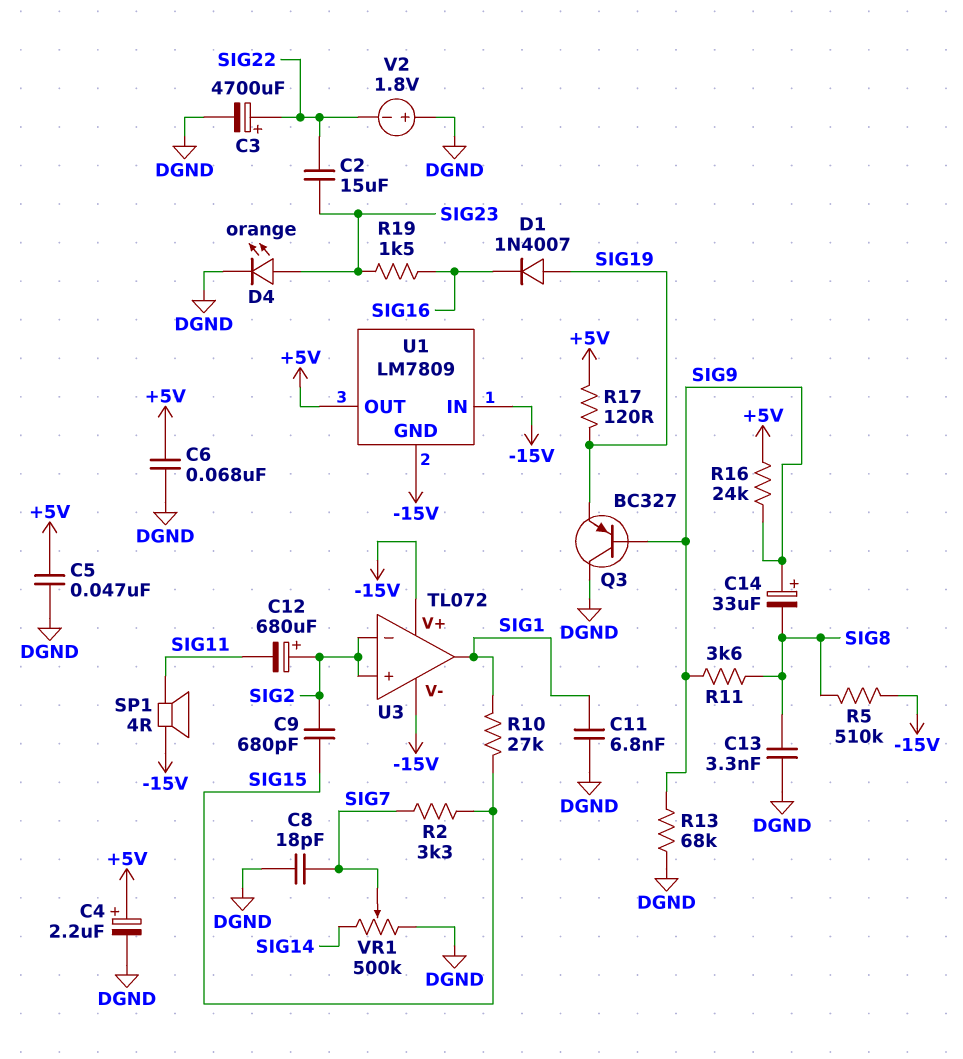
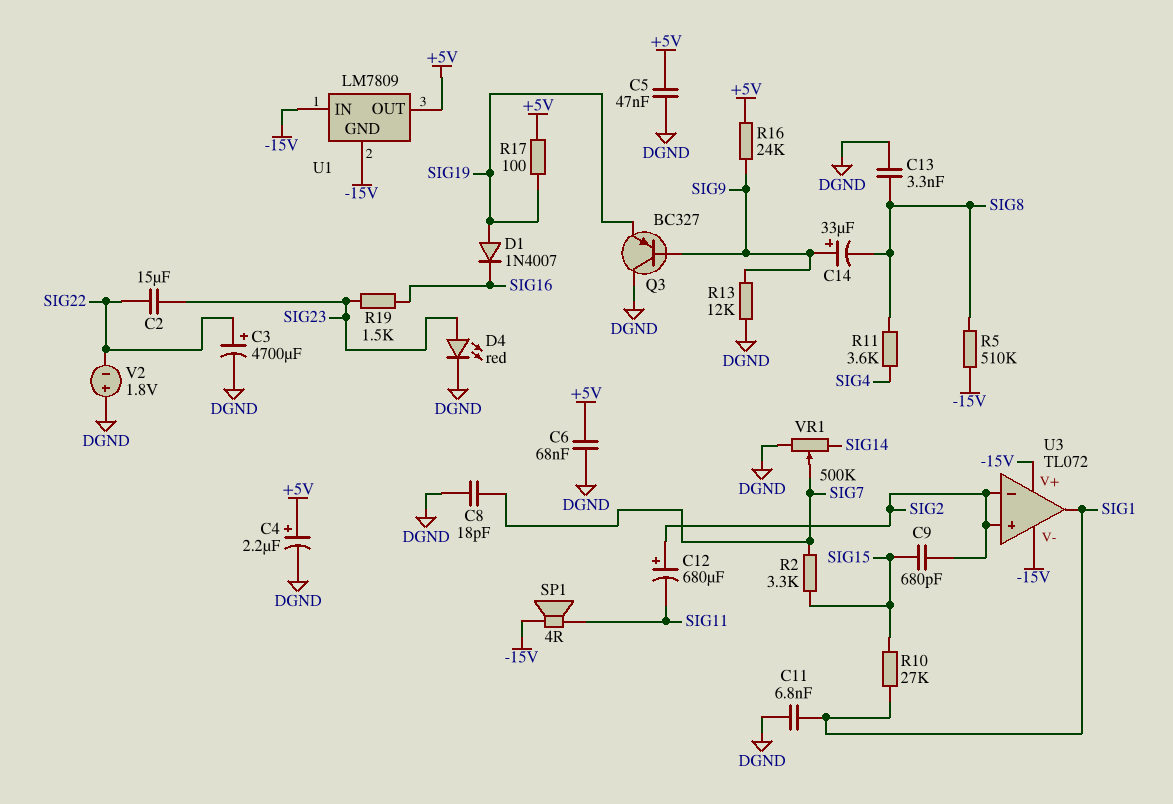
D4: LED orange (A SIG23, K DGND) -> LED red (A SIG23, K DGND)
R11: 3.6k (SIG8, SIG9) -> 3.6k (SIG4, SIG8)
R13: 68k (DGND, SIG9) -> 12k (DGND, SIG9)
R17: 120 (+5V, SIG19) -> 100 (+5V, SIG19)

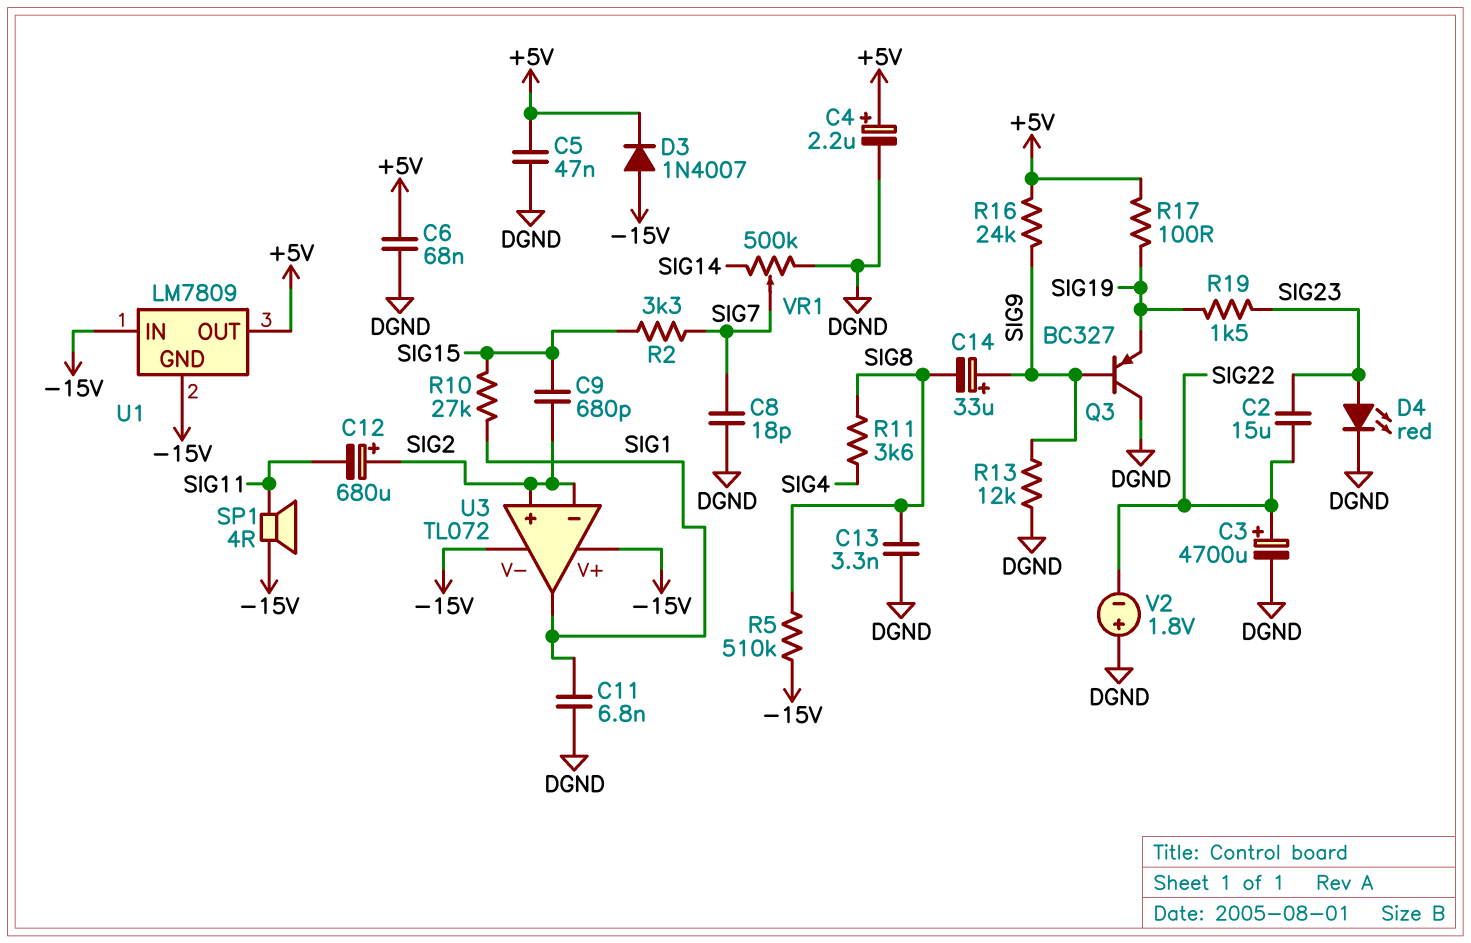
D1: diode 1N4007 (A SIG19, K SIG16) -> none
D3: none -> diode 1N4007 (A -15V, K +5V)
R19: 1.5k (SIG16, SIG23) -> 1.5k (SIG19, SIG23)

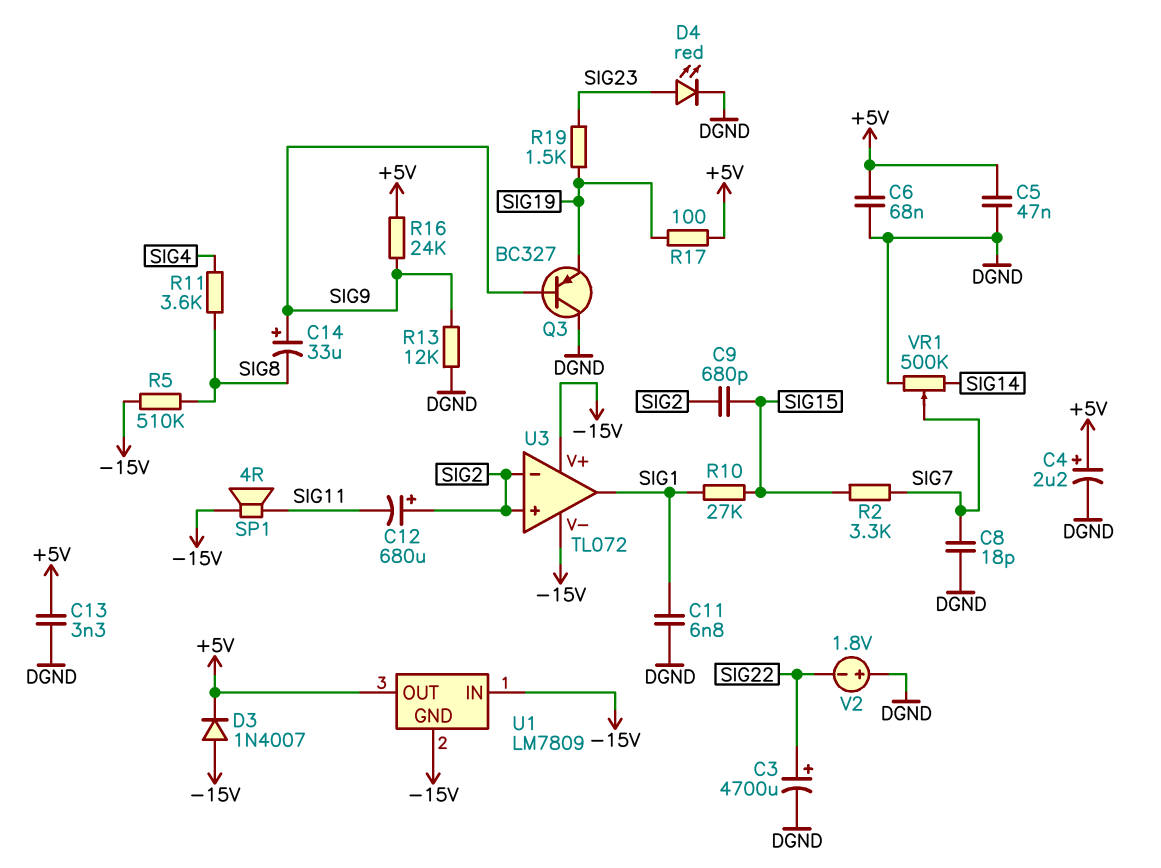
C2: 15uF (SIG22, SIG23) -> none
C13: 3.3nF (DGND, SIG8) -> 3.3nF (+5V, DGND)

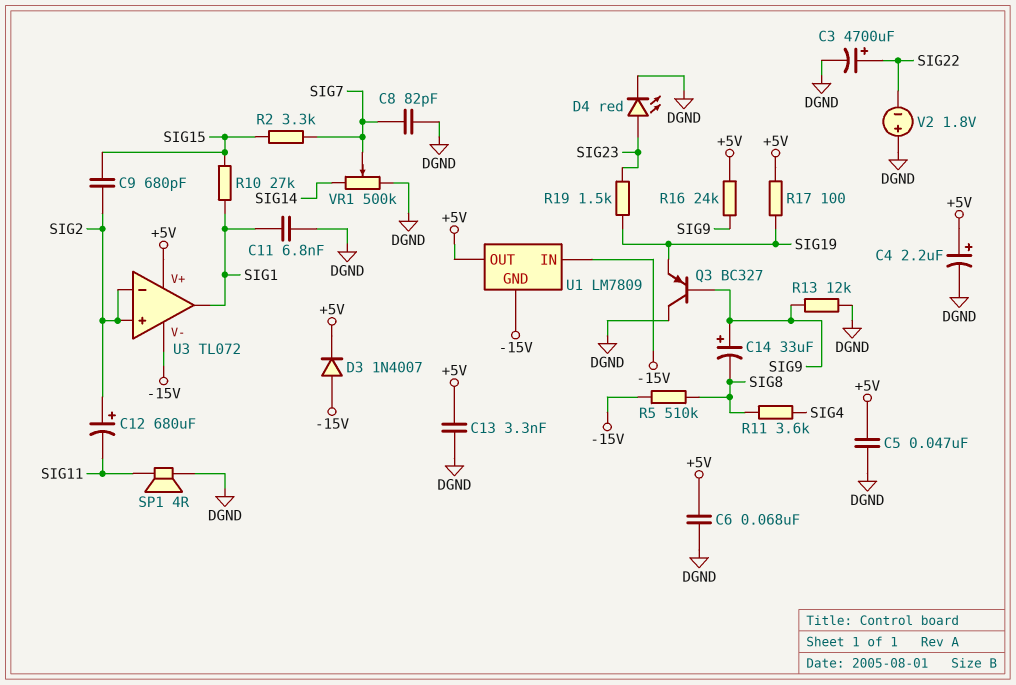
C8: 18pF (DGND, SIG7) -> 82pF (DGND, SIG7)
SP1: speaker 4R (-15V, SIG11) -> speaker 4R (DGND, SIG11)
U3 pin V+: -15V -> +5V

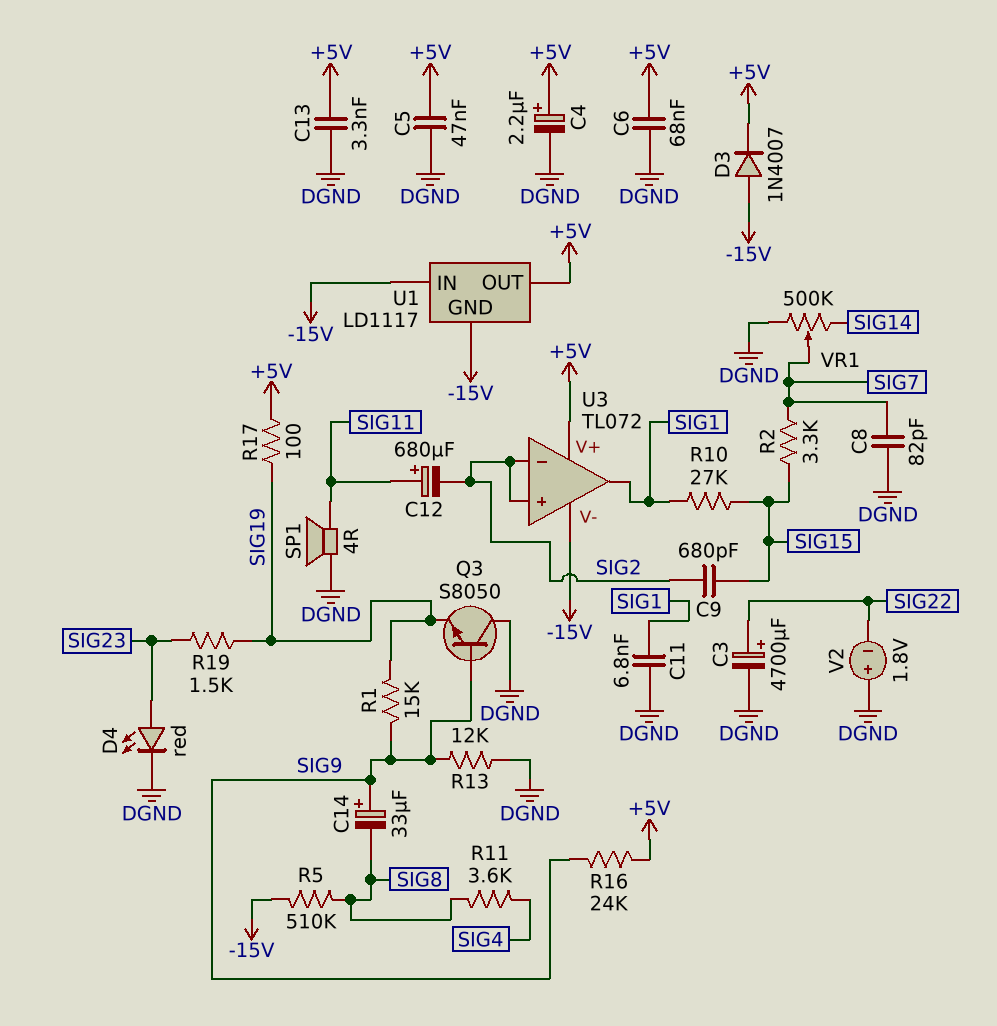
C12: 680uF (plus SIG2, minus SIG11) -> 680uF (plus SIG11, minus SIG2)
Q3: PNP BC327 (B SIG9, C DGND, E SIG19) -> NPN S8050 (B SIG9, C DGND, E SIG19)
R1: none -> 15k (SIG9, SIG19)
U1: LM7809 -> LD1117

